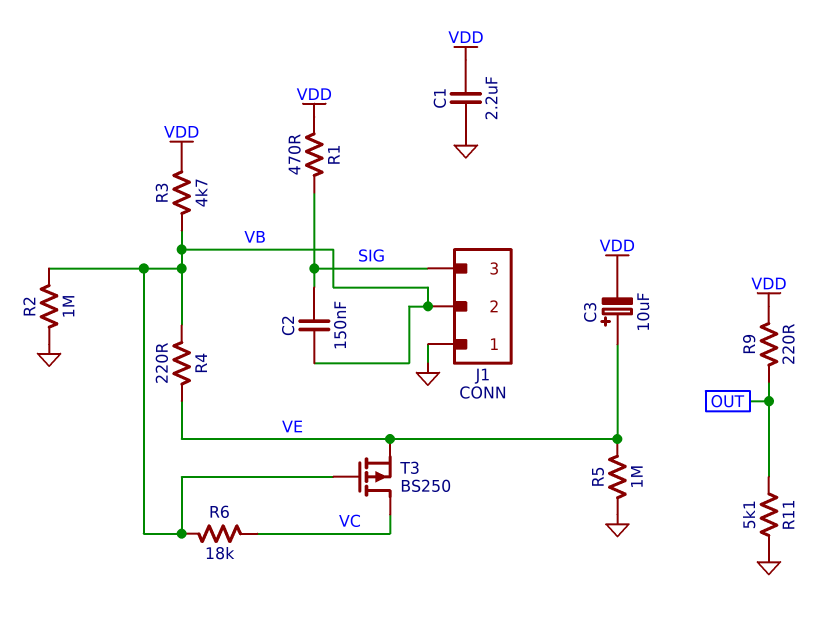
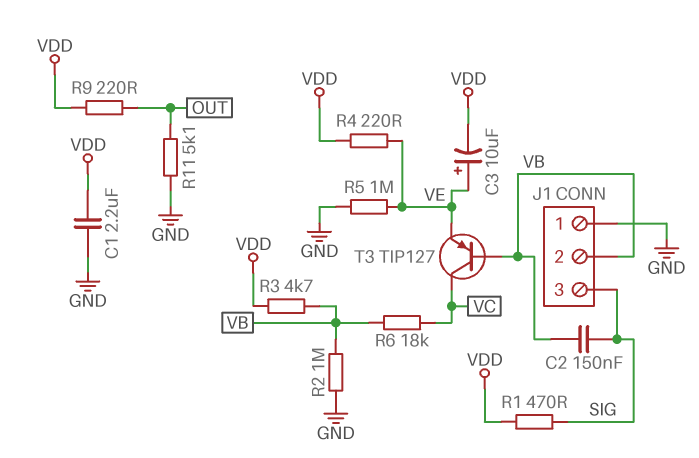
R4: 220 (VB, VE) -> 220 (VDD, VE)
T3: PMOS BS250 (G VB, D VC, S VE) -> PNP TIP127 (B VB, C VC, E VE)

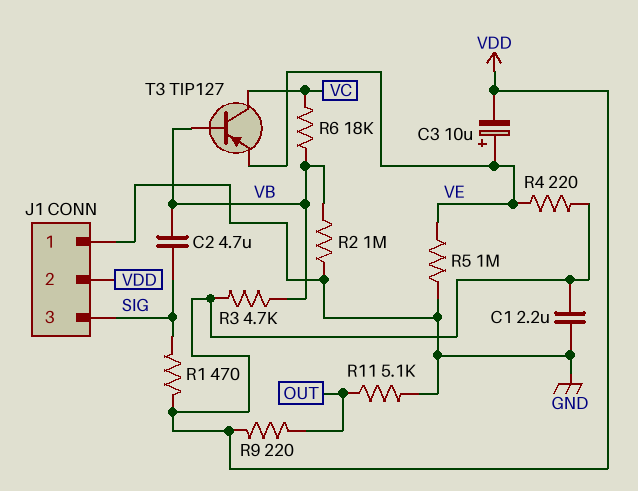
C2: 150nF (SIG, VB) -> 4.7uF (SIG, VB)
J1 pin 2: VB -> VDD

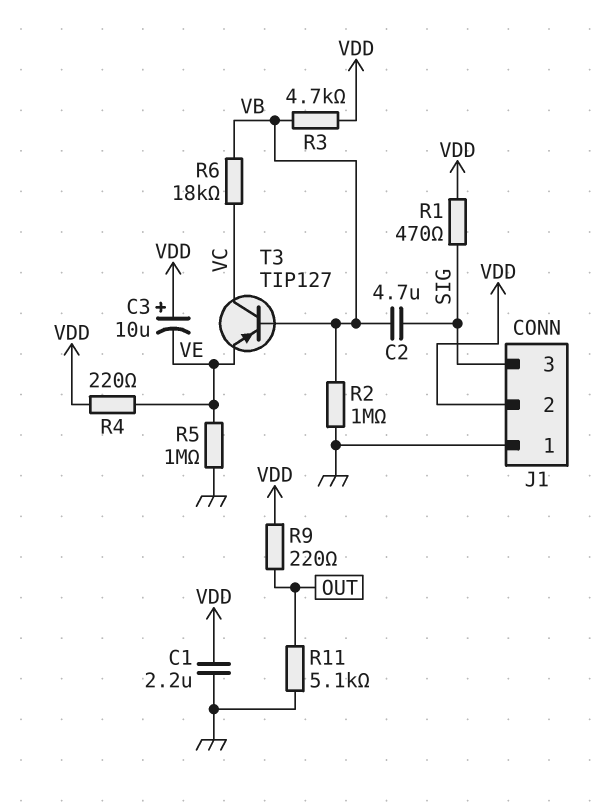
C3: 10uF (plus VE, minus VDD) -> 10uF (plus VDD, minus VE)

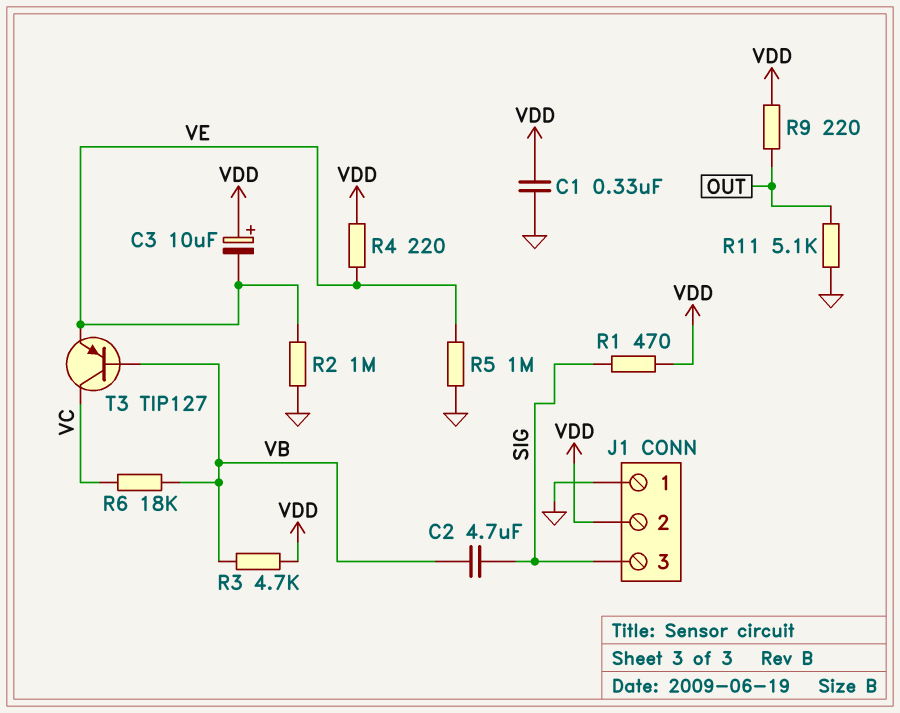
C1: 2.2uF (GND, VDD) -> 330nF (GND, VDD)
R2: 1M (GND, VB) -> 1M (GND, VE)

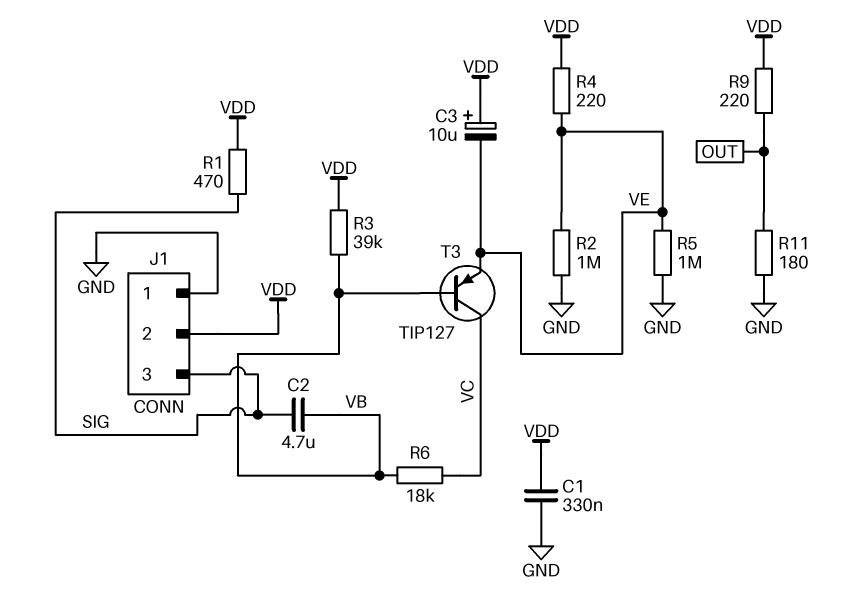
R3: 4.7k (VB, VDD) -> 39k (VB, VDD)
R11: 5.1k (GND, OUT) -> 180 (GND, OUT)

